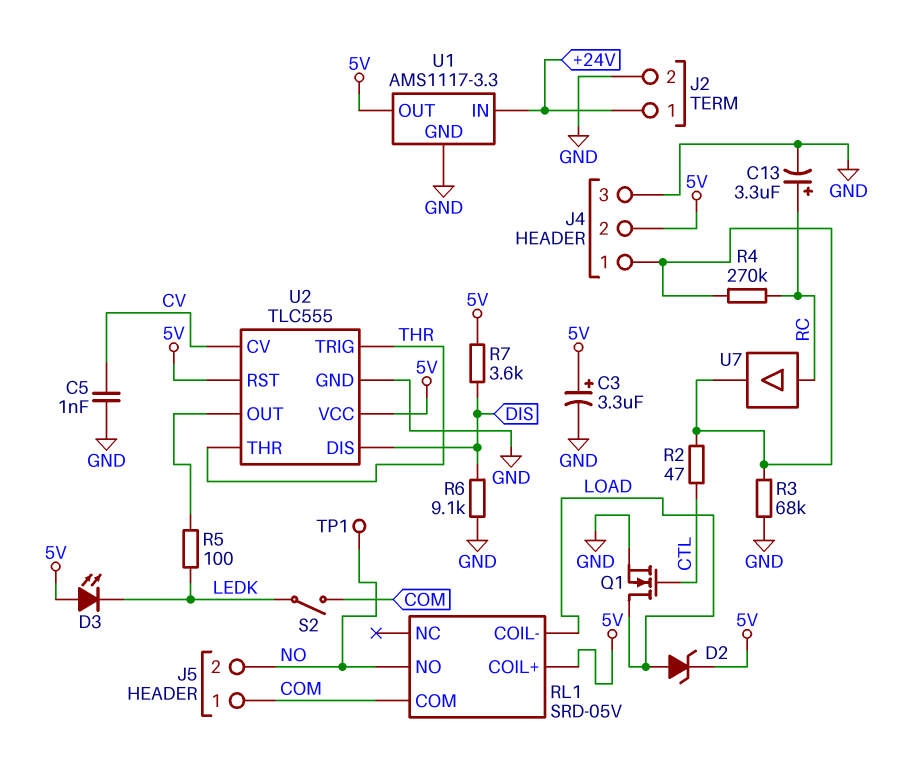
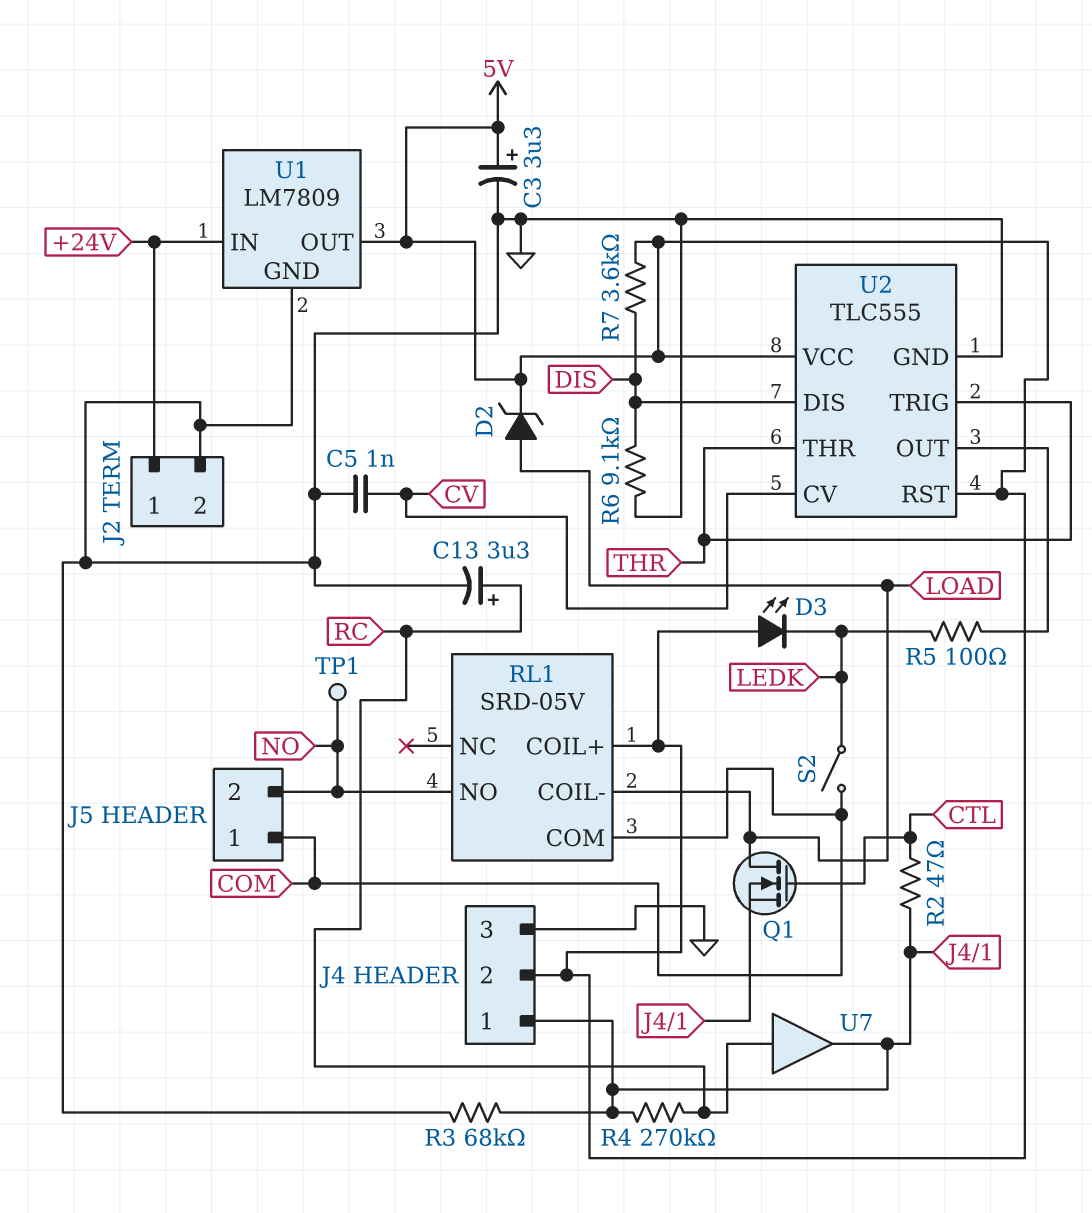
Q1: NMOS (G CTL, D LOAD, S GND) -> NMOS (G CTL, D LOAD, S J4/1)
U1: AMS1117-3.3 -> LM7809

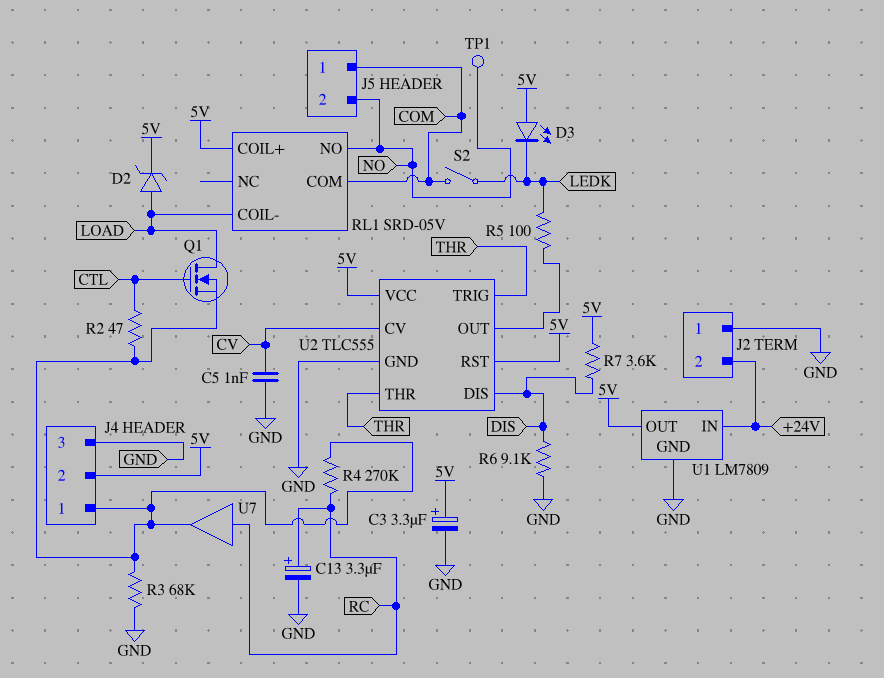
J2 pin 1: +24V -> GND
J2 pin 2: GND -> +24V

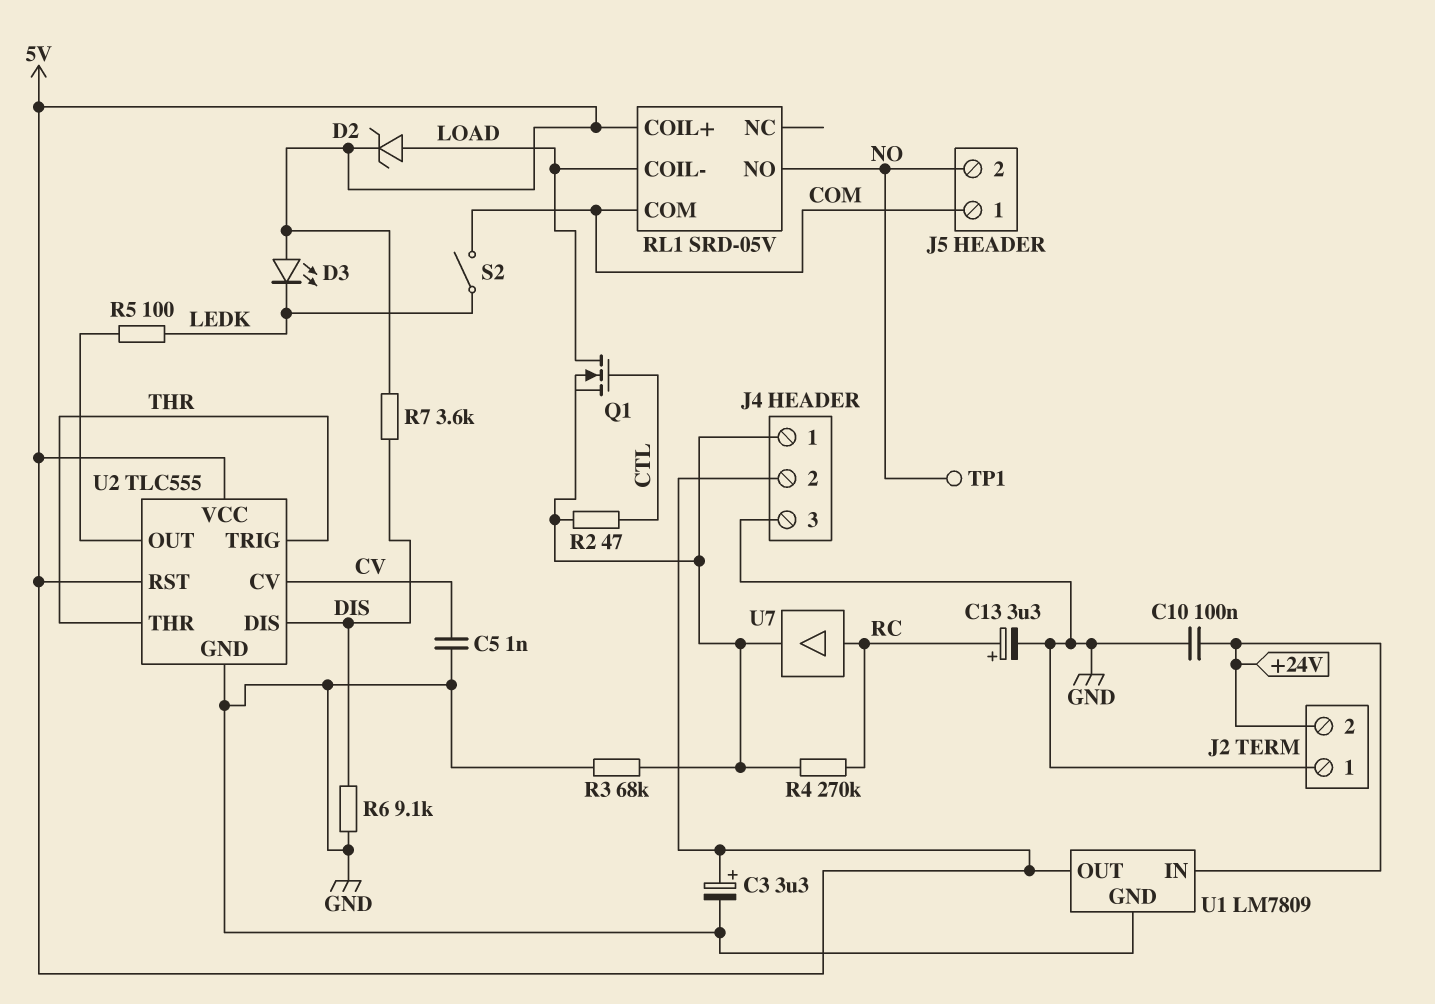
C10: none -> 100nF (+24V, GND)

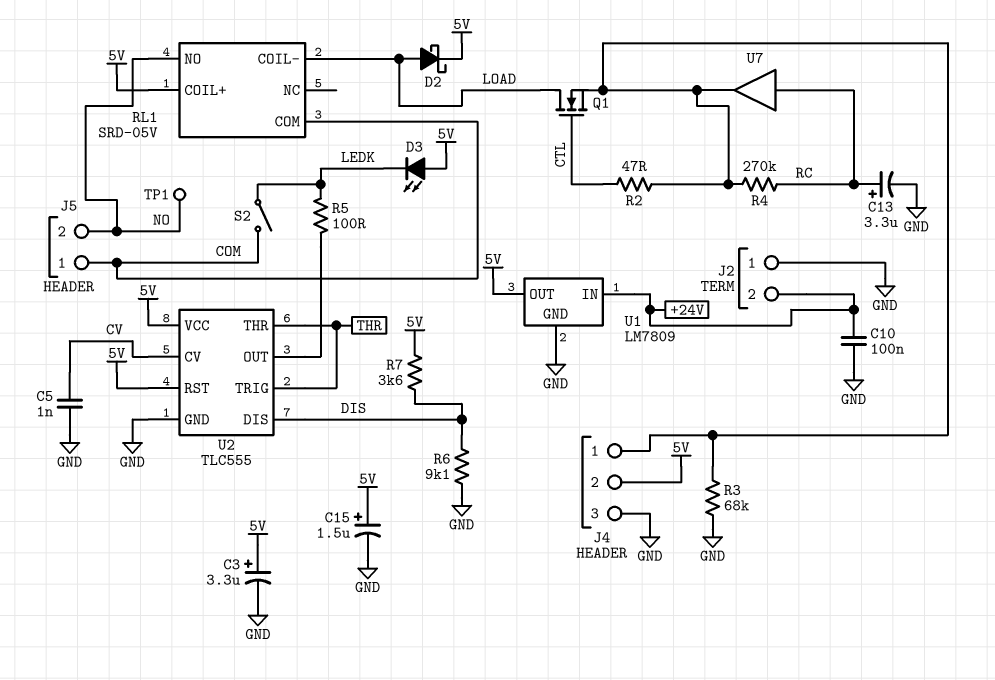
C15: none -> 1.5uF (plus 5V, minus GND)
D2: zener (A LOAD, K 5V) -> schottky (A LOAD, K 5V)

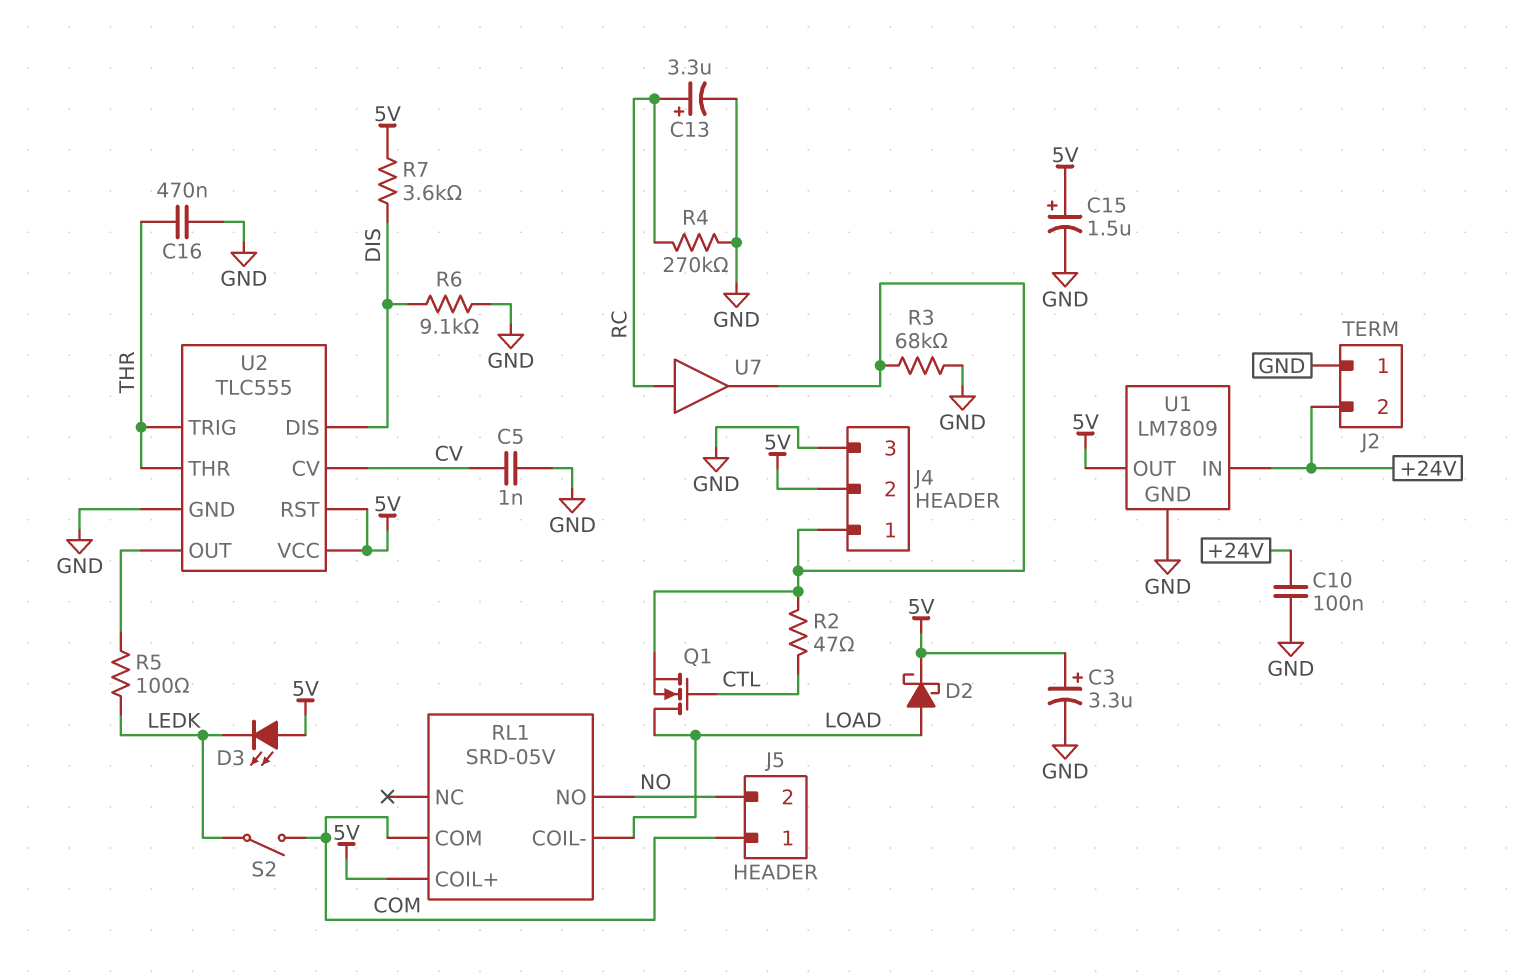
C16: none -> 470nF (GND, THR)
R4: 270k (J4/1, RC) -> 270k (GND, RC)
TP1: test point (NO) -> none

